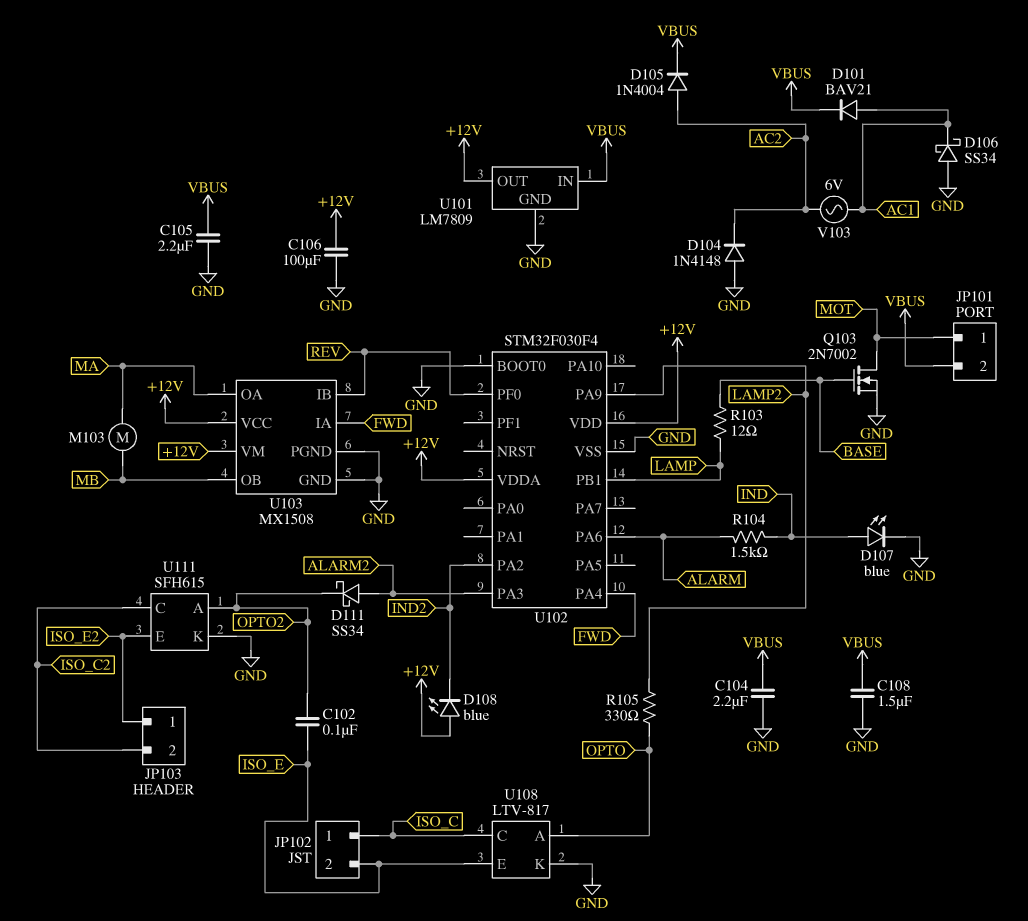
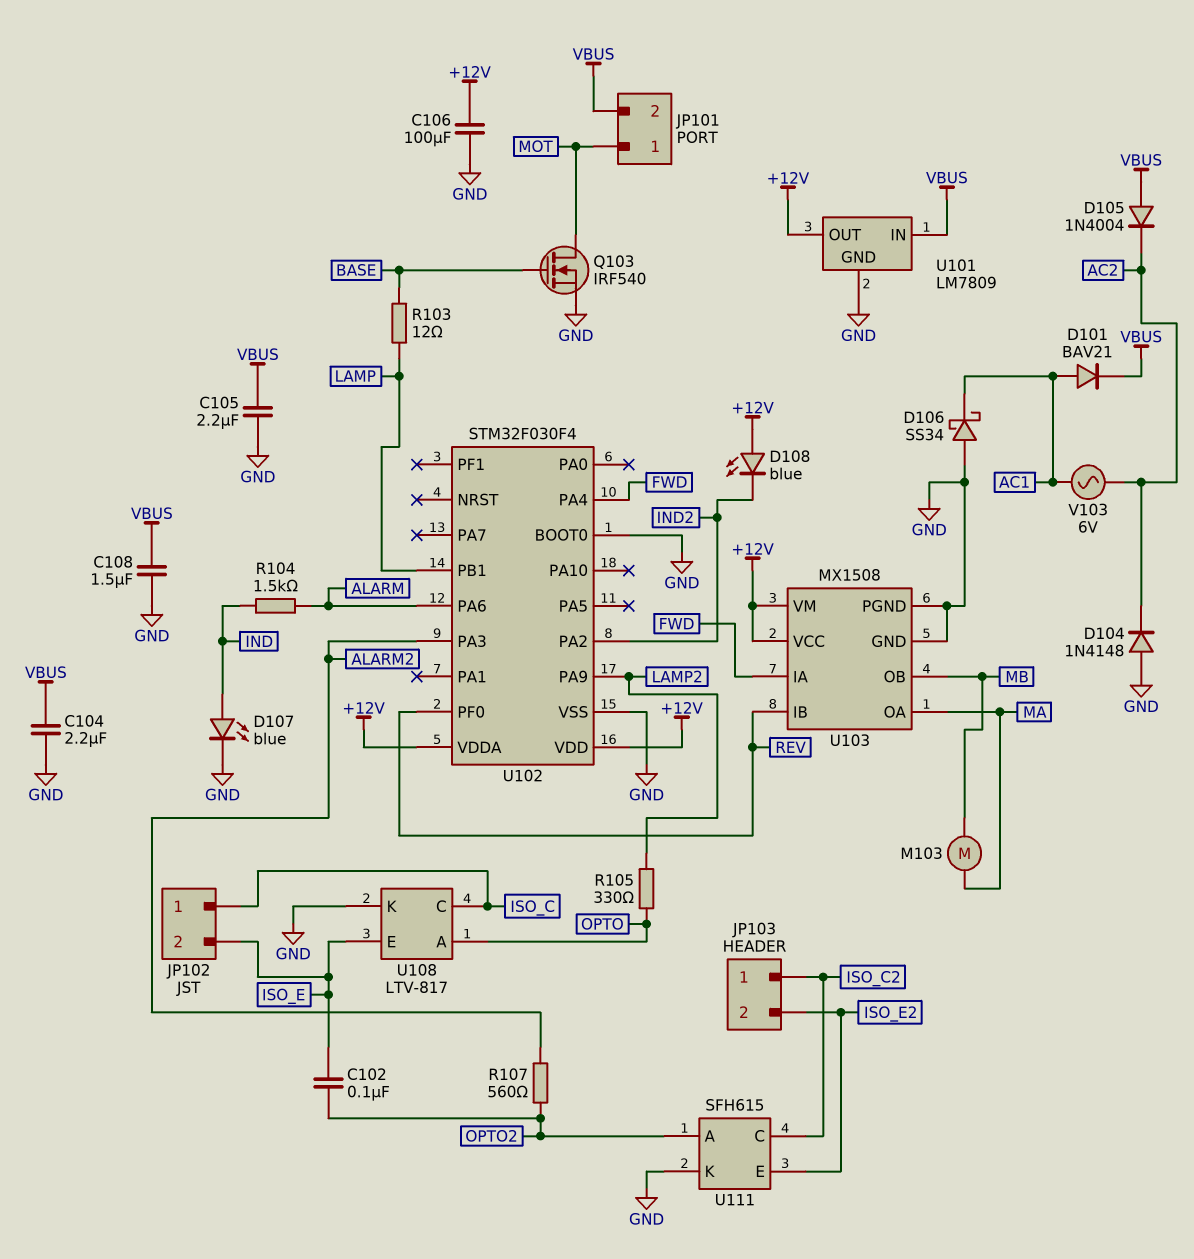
D105: diode 1N4004 (A AC2, K VBUS) -> diode 1N4004 (A VBUS, K AC2)
D111: schottky SS34 (A ALARM2, K OPTO2) -> none
JP103 pin 1: ISO_E2 -> ISO_C2
JP103 pin 2: ISO_C2 -> ISO_E2
Q103: NMOS 2N7002 (G BASE, D MOT, S GND) -> NMOS IRF540 (G BASE, D MOT, S GND)
R107: none -> 560 (ALARM2, OPTO2)

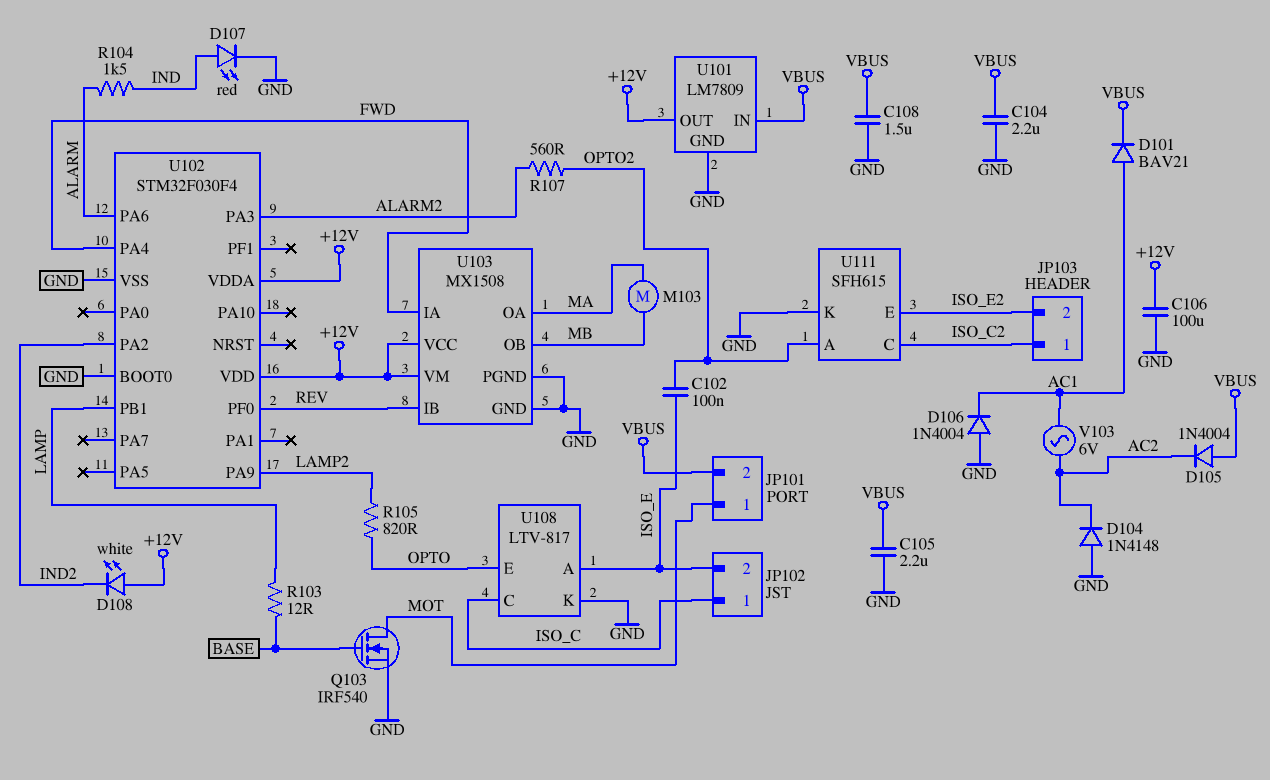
D106: schottky SS34 (A GND, K AC1) -> diode 1N4004 (A GND, K AC1)
D107: LED blue (A IND, K GND) -> LED red (A IND, K GND)
D108: LED blue (A +12V, K IND2) -> LED white (A +12V, K IND2)
R105: 330 (LAMP2, OPTO) -> 820 (LAMP2, OPTO)
U108 pin A: OPTO -> ISO_E
U108 pin E: ISO_E -> OPTO

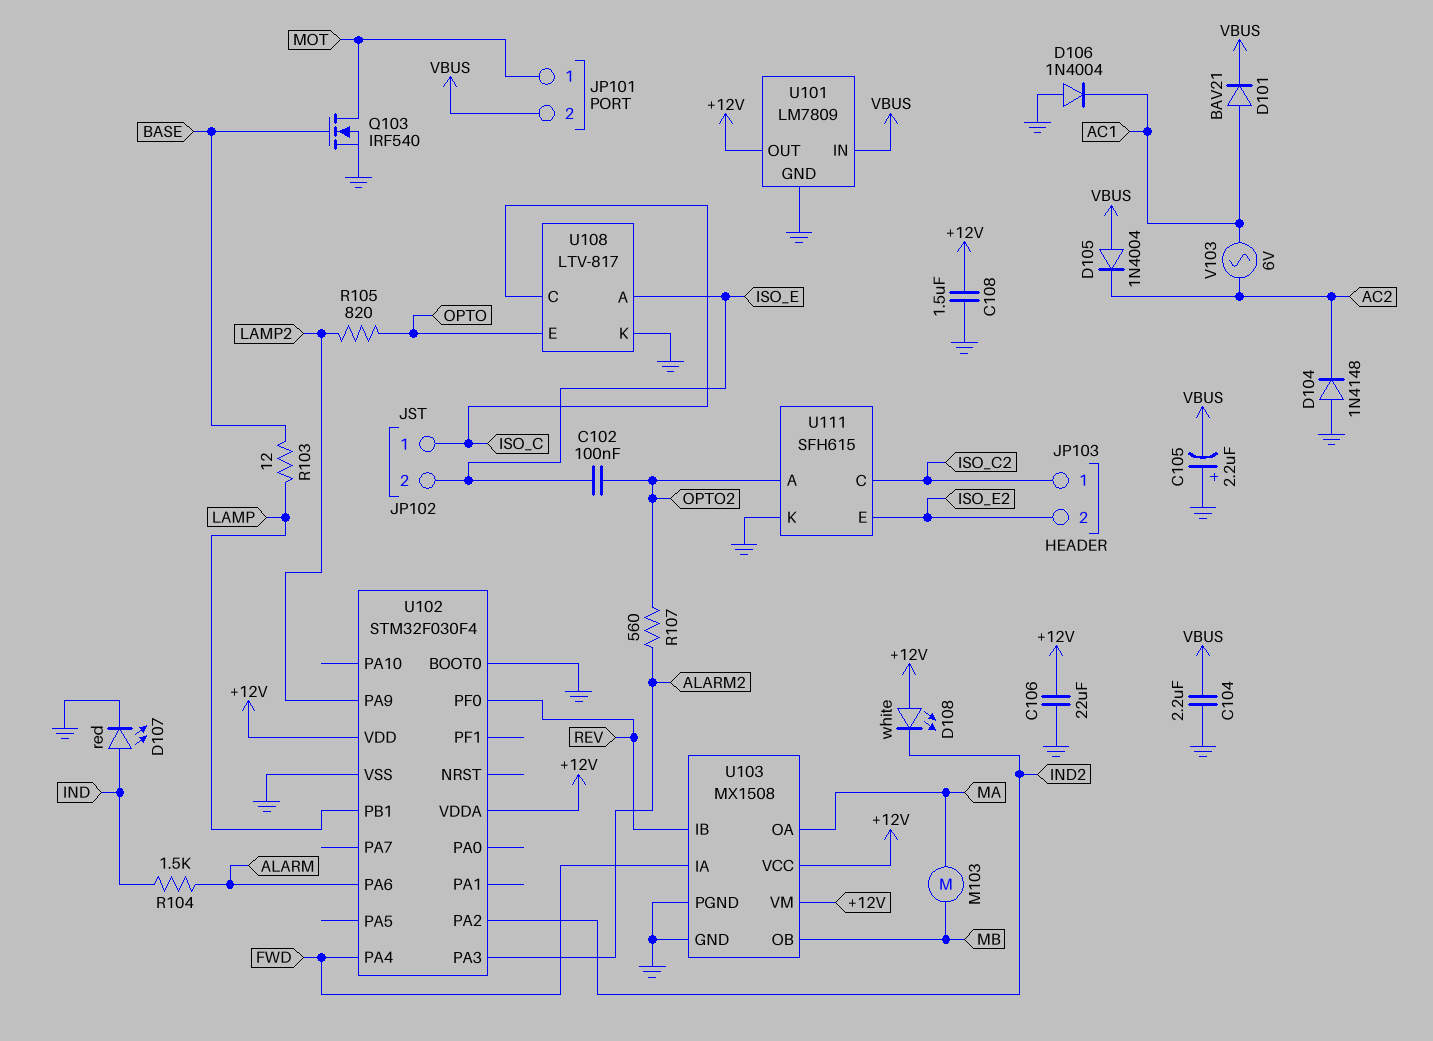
C105: 2.2uF (GND, VBUS) -> 2.2uF (plus GND, minus VBUS)
C106: 100uF (+12V, GND) -> 22uF (+12V, GND)
C108: 1.5uF (GND, VBUS) -> 1.5uF (+12V, GND)

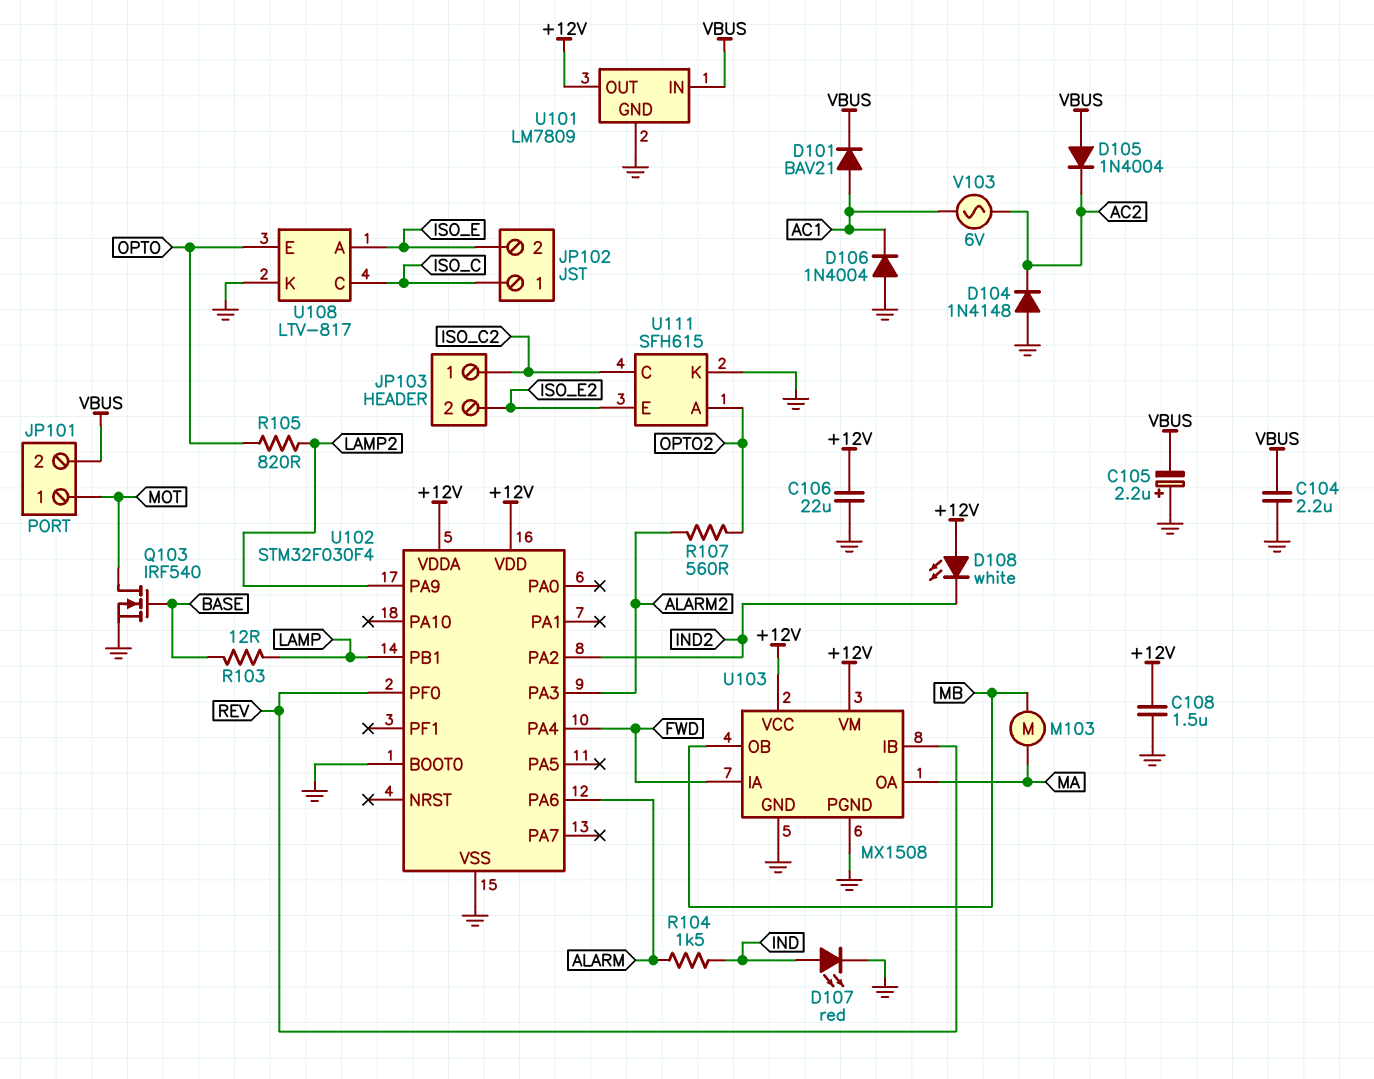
C102: 100nF (ISO_E, OPTO2) -> none

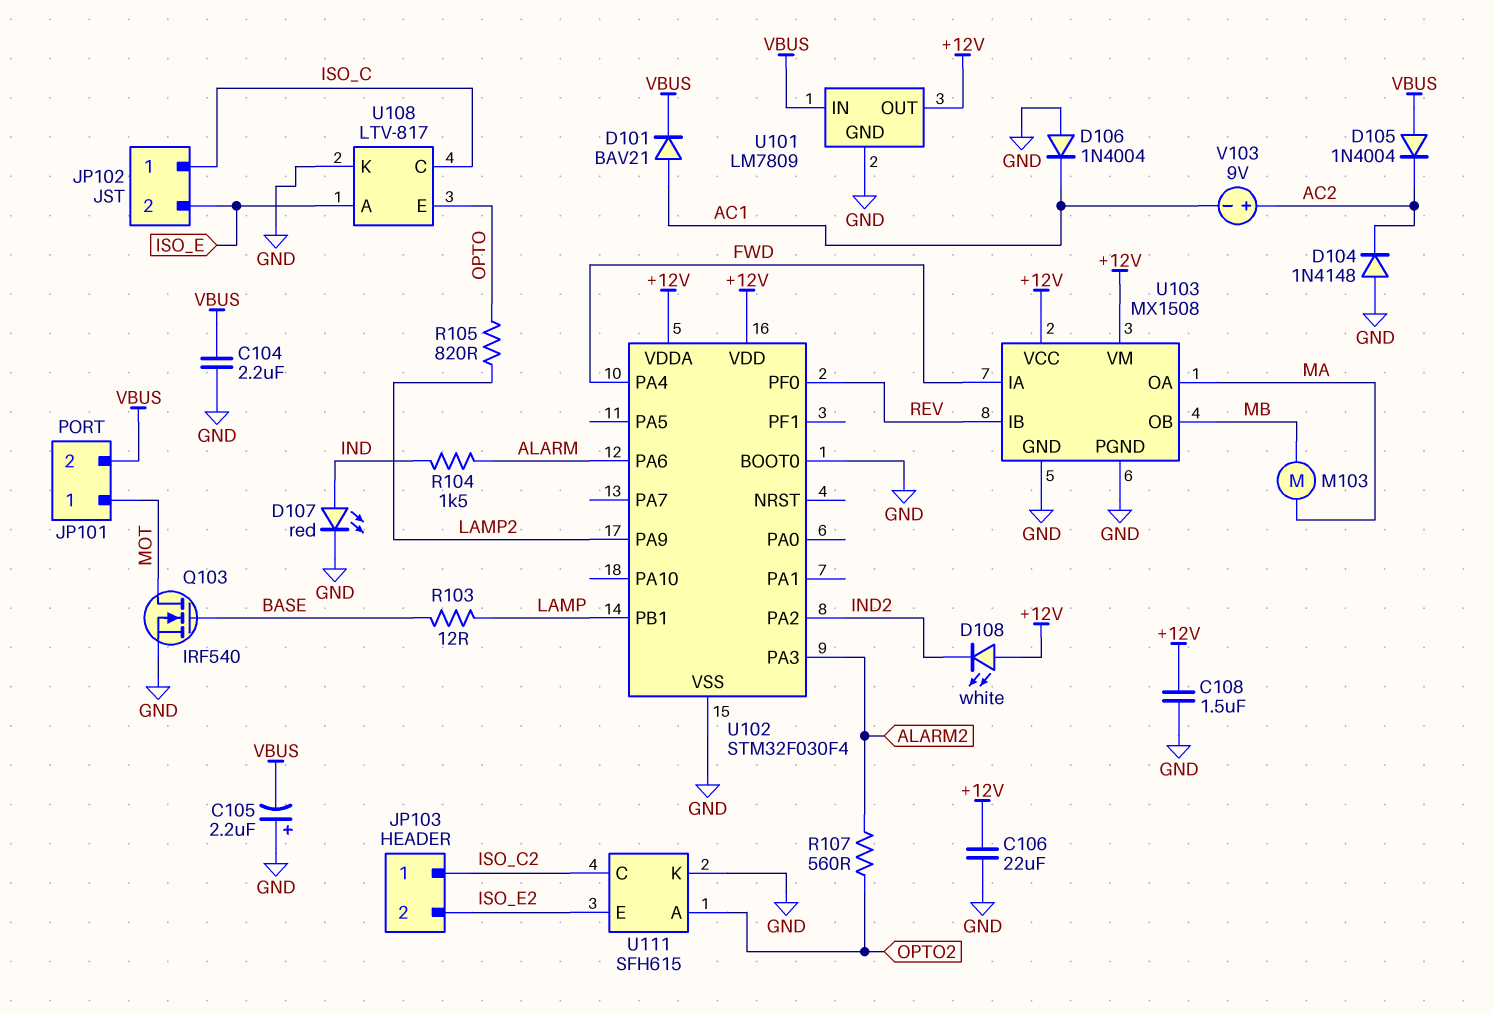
V103: AC 6V (AC1, AC2) -> 9V (plus AC2, minus AC1)

